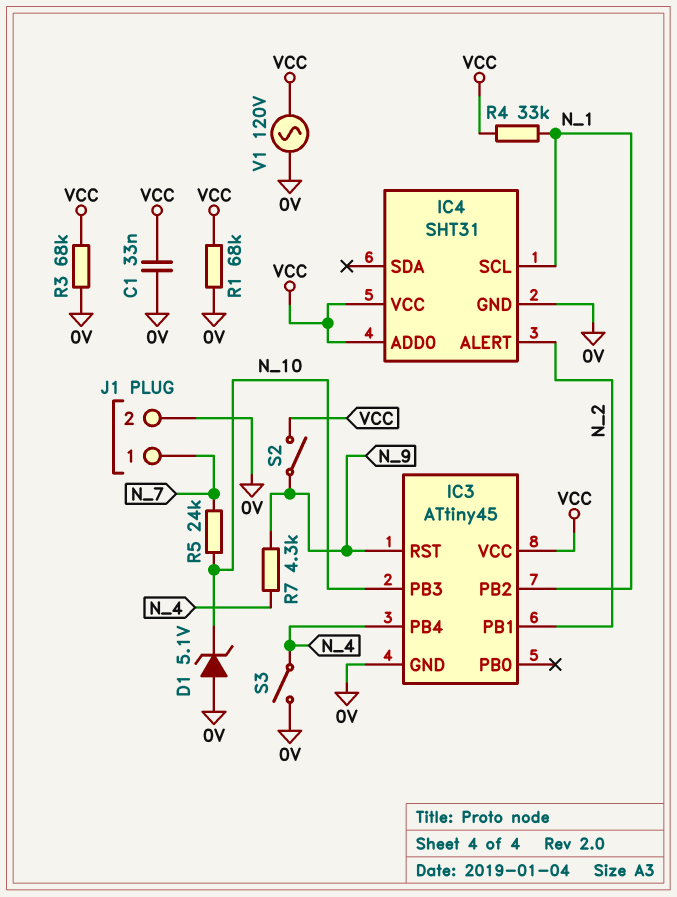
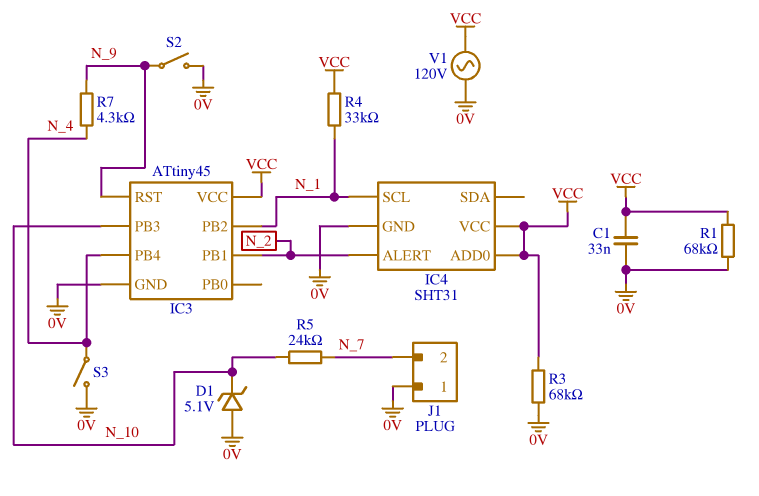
J1 pin 1: N_7 -> 0V
J1 pin 2: 0V -> N_7
S2: switch (N_9, VCC) -> switch (0V, N_9)

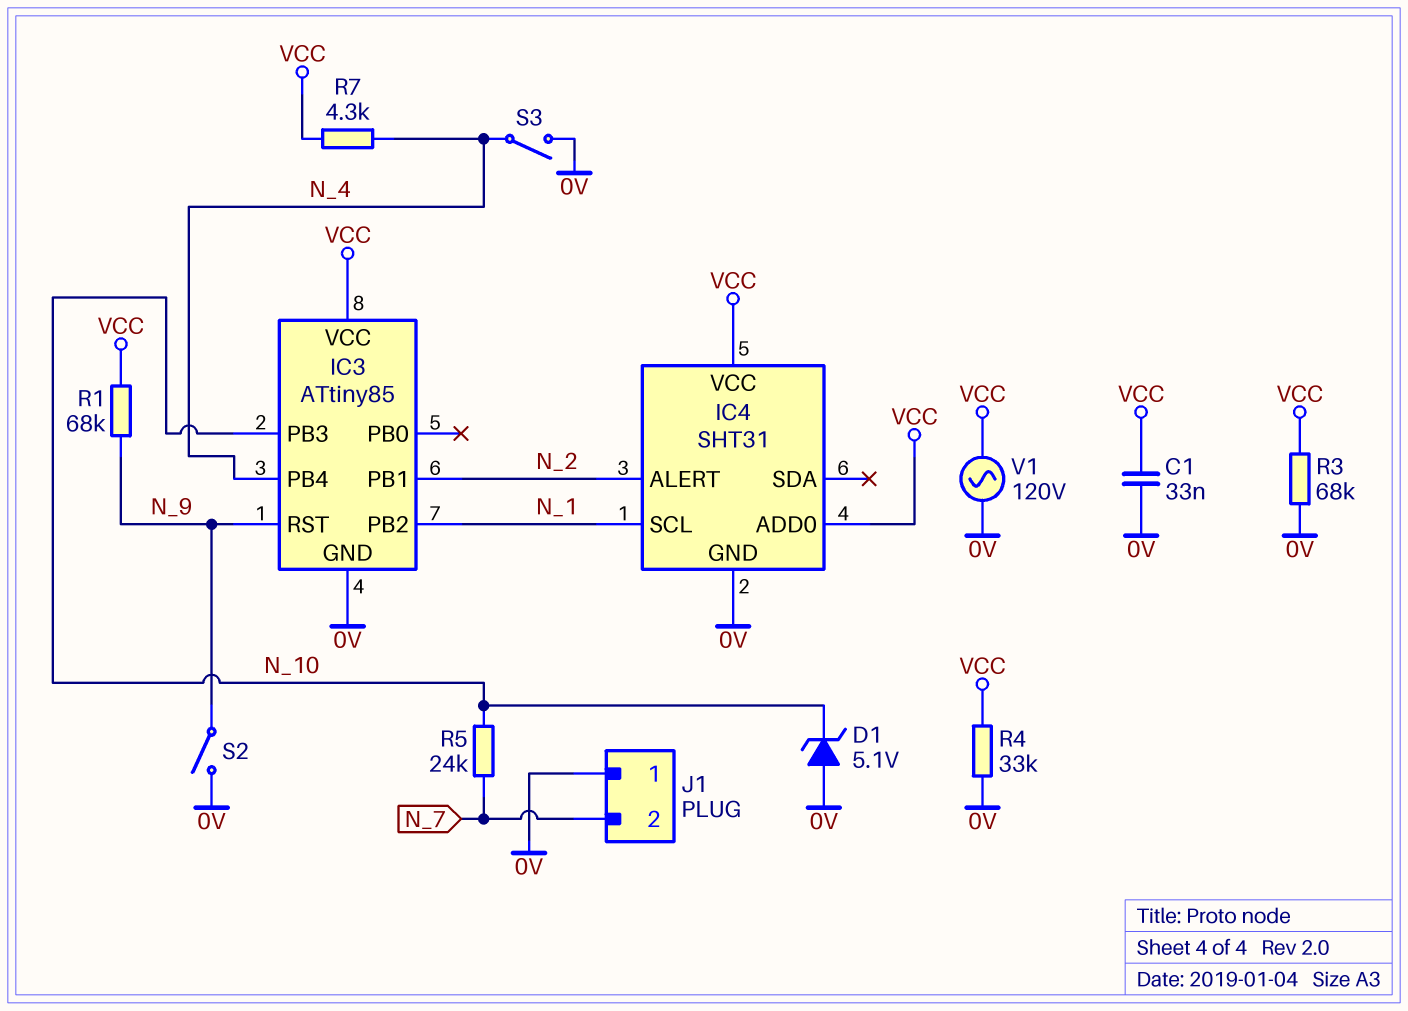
IC3: ATtiny45 -> ATtiny85
R1: 68k (0V, VCC) -> 68k (N_9, VCC)
R4: 33k (N_1, VCC) -> 33k (0V, VCC)
R7: 4.3k (N_4, N_9) -> 4.3k (N_4, VCC)

